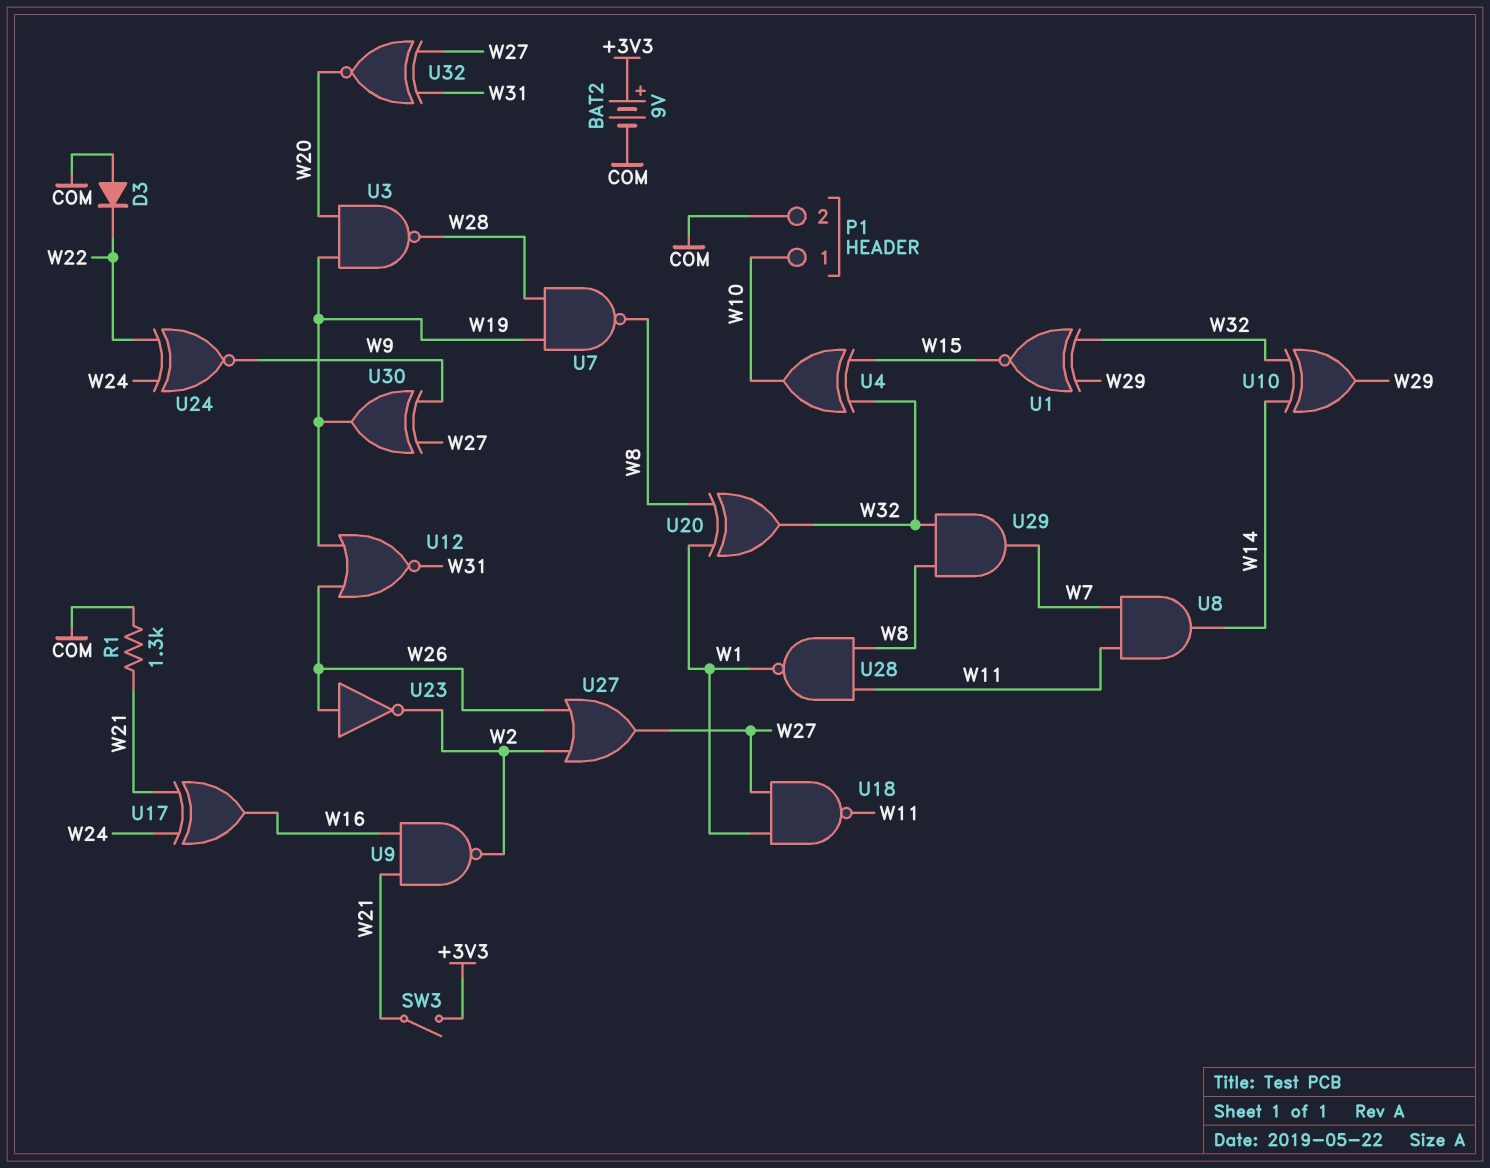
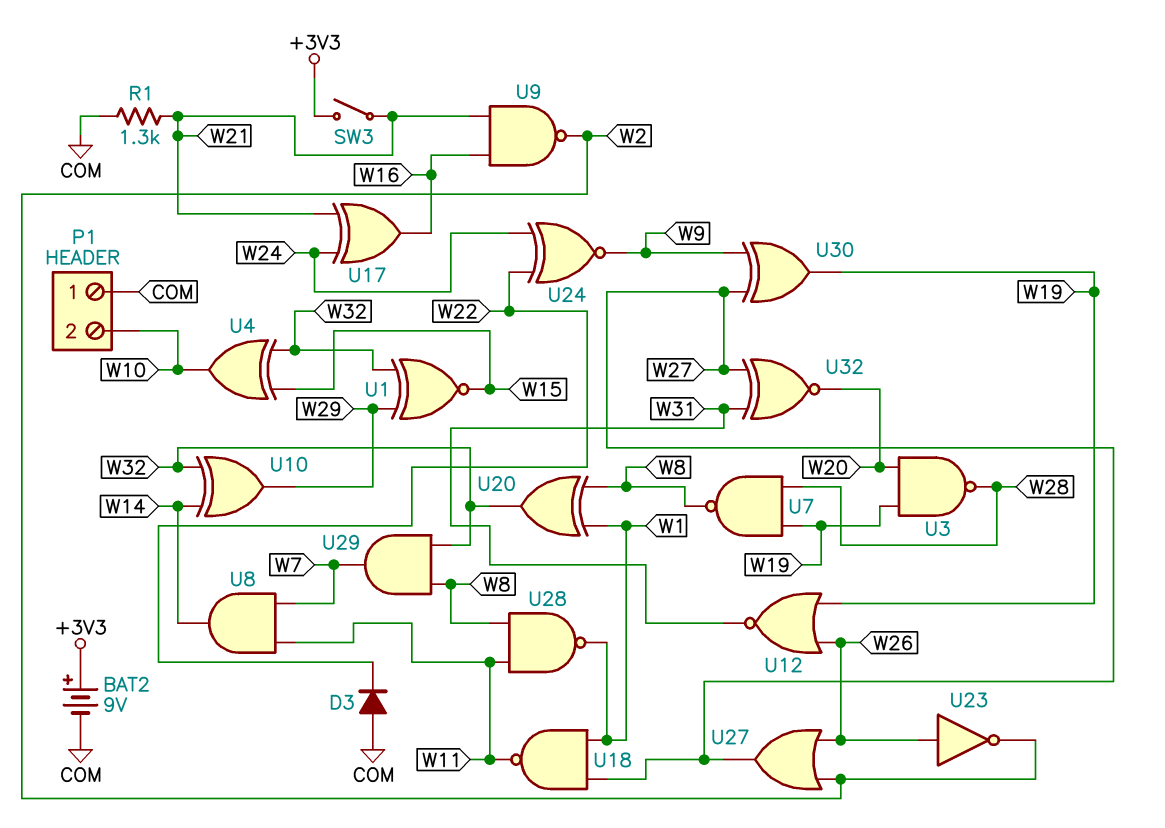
P1 pin 1: W10 -> COM
P1 pin 2: COM -> W10

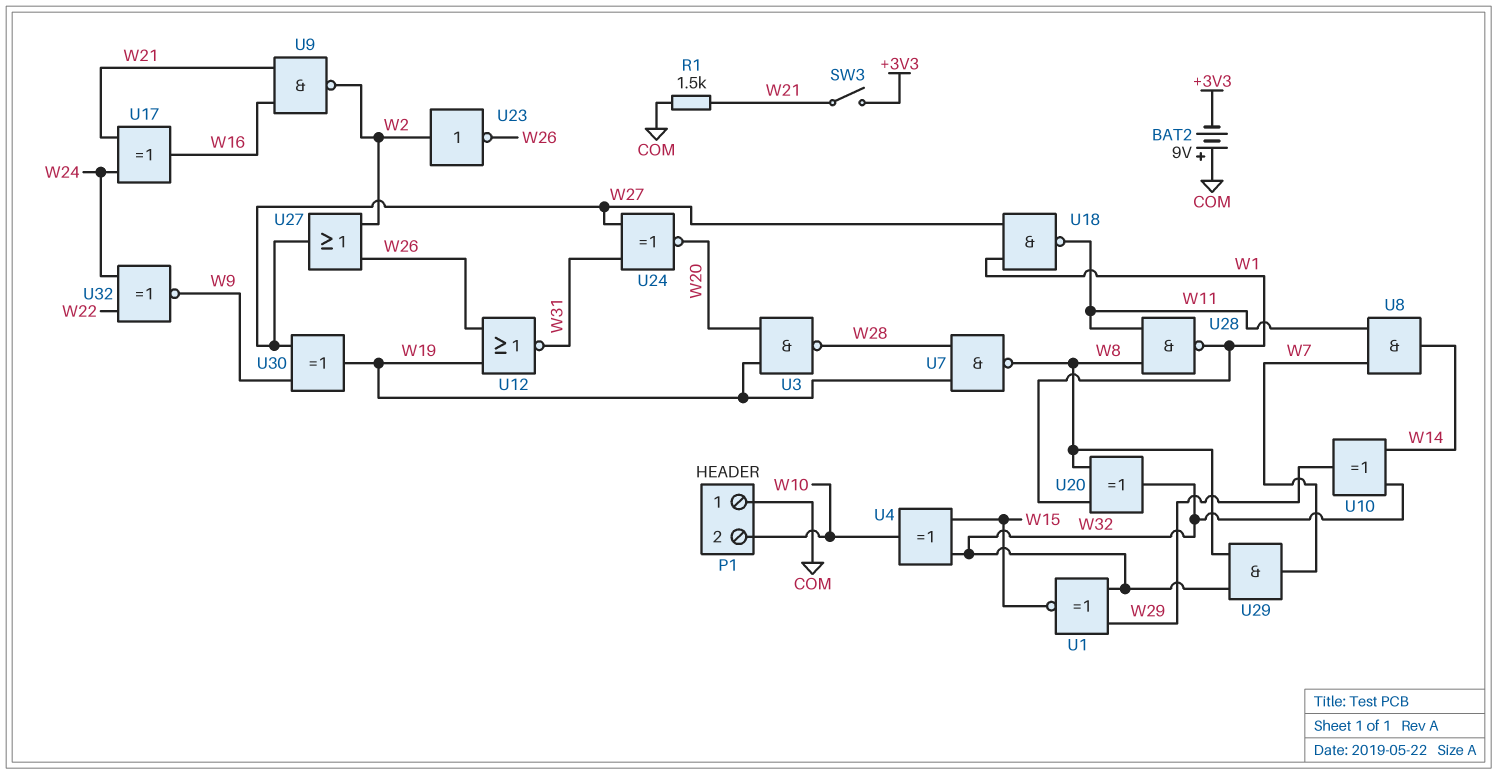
BAT2: 9V (plus +3V3, minus COM) -> 9V (plus COM, minus +3V3)
D3: diode (A COM, K W22) -> none
R1: 1.3k (COM, W21) -> 1.5k (COM, W21)
U23: NOT (in W26, out W2) -> NOT (in W2, out W26)
U24: XNOR (in W22, in W24, out W9) -> XNOR (in W27, in W31, out W20)
U32: XNOR (in W27, in W31, out W20) -> XNOR (in W22, in W24, out W9)

